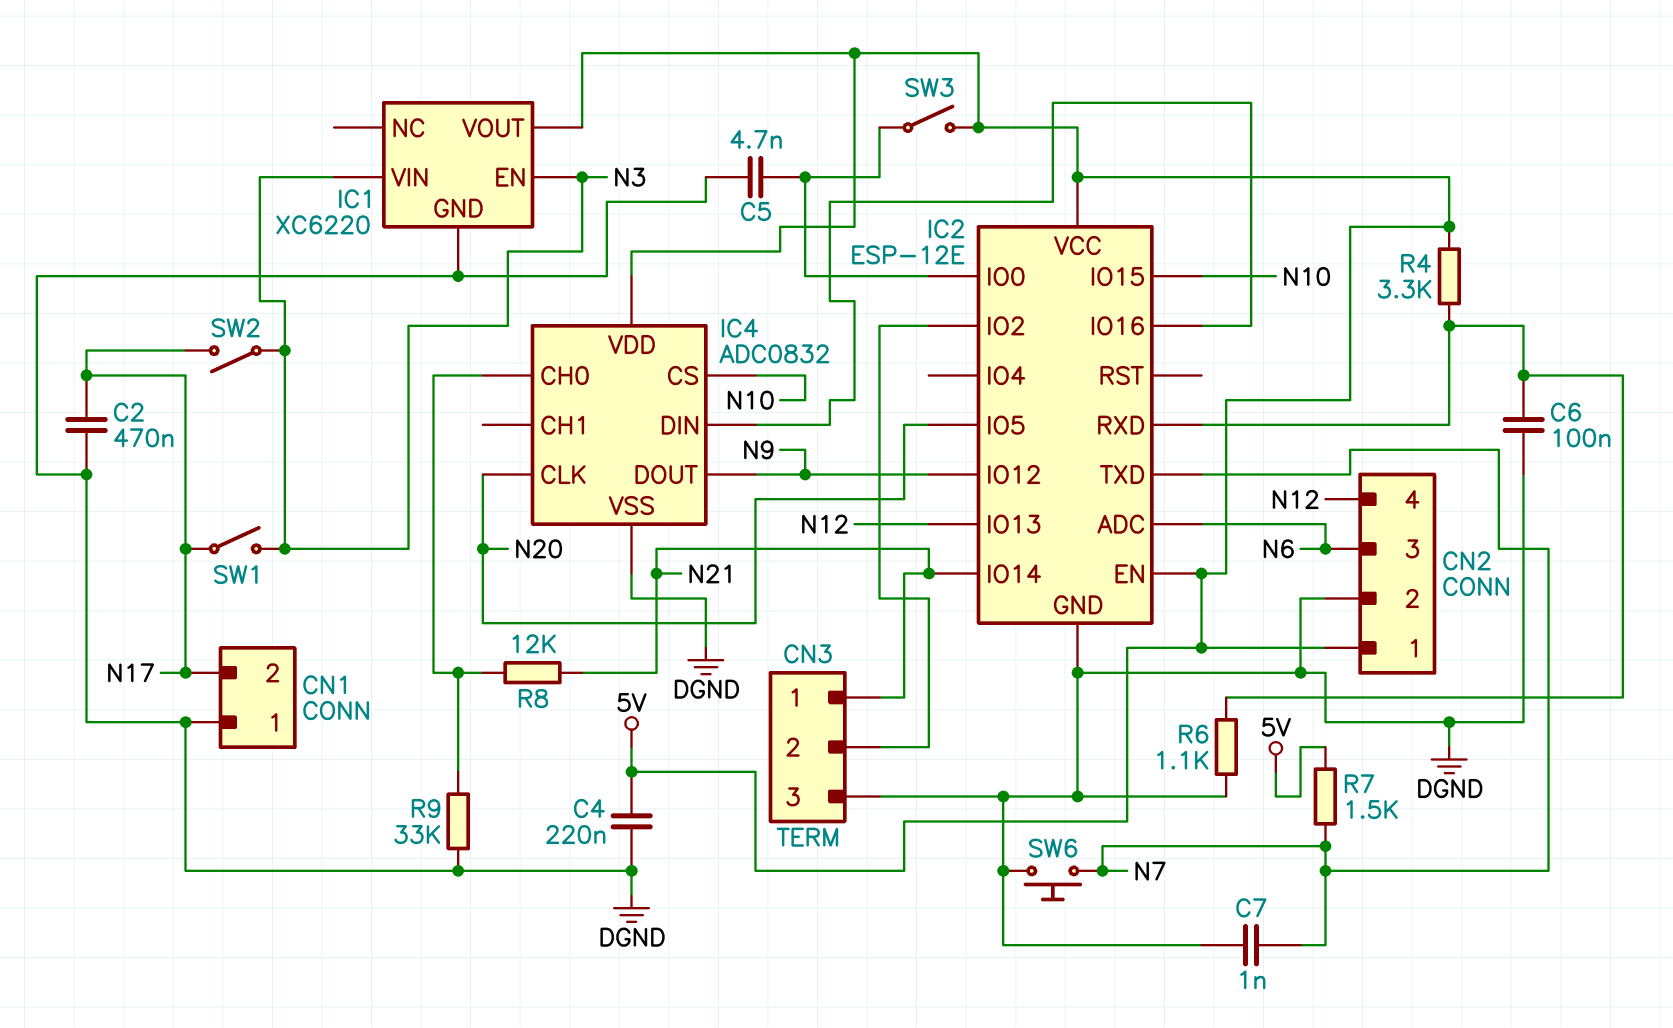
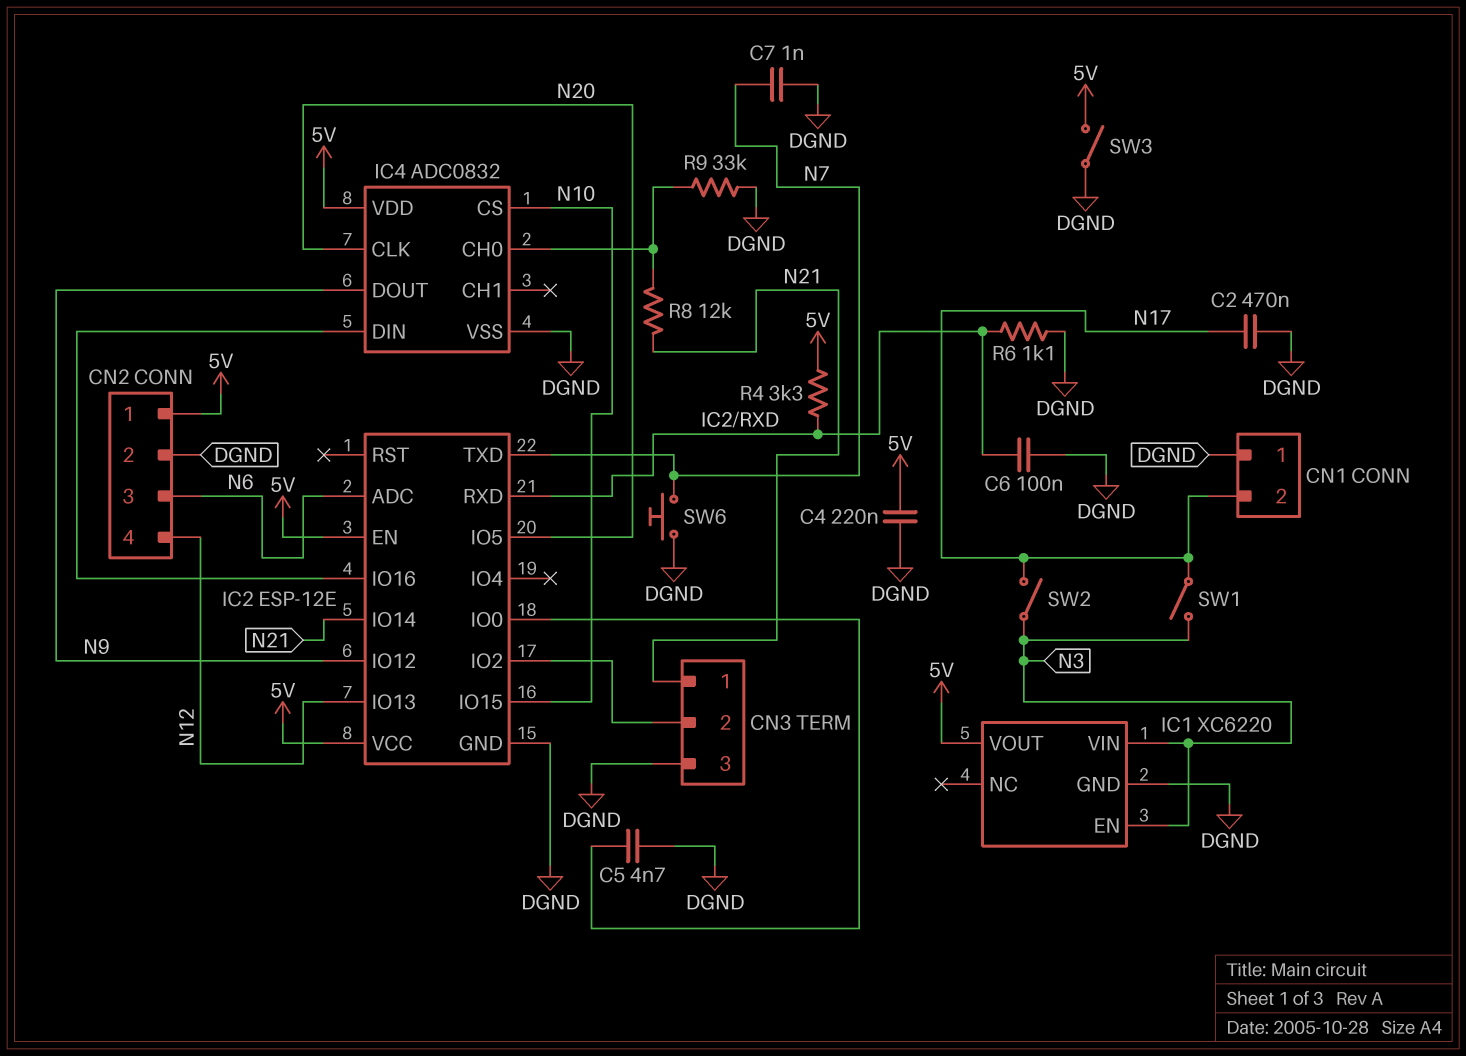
R7: 1.5k (5V, N7) -> none
SW3: switch (5V, IC2/IO0) -> switch (5V, DGND)

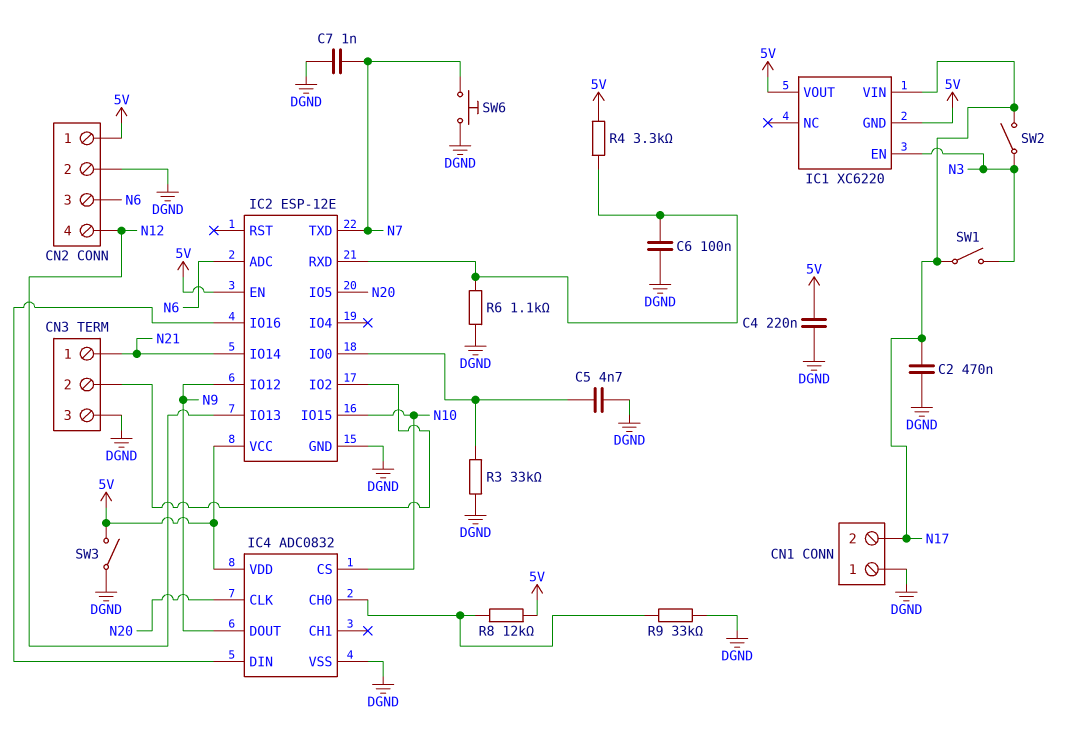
IC1 pin GND: DGND -> 5V
IC1 pin VIN: N3 -> N17
R3: none -> 33k (DGND, IC2/IO0)
R8: 12k (IC4/CH0, N21) -> 12k (5V, IC4/CH0)

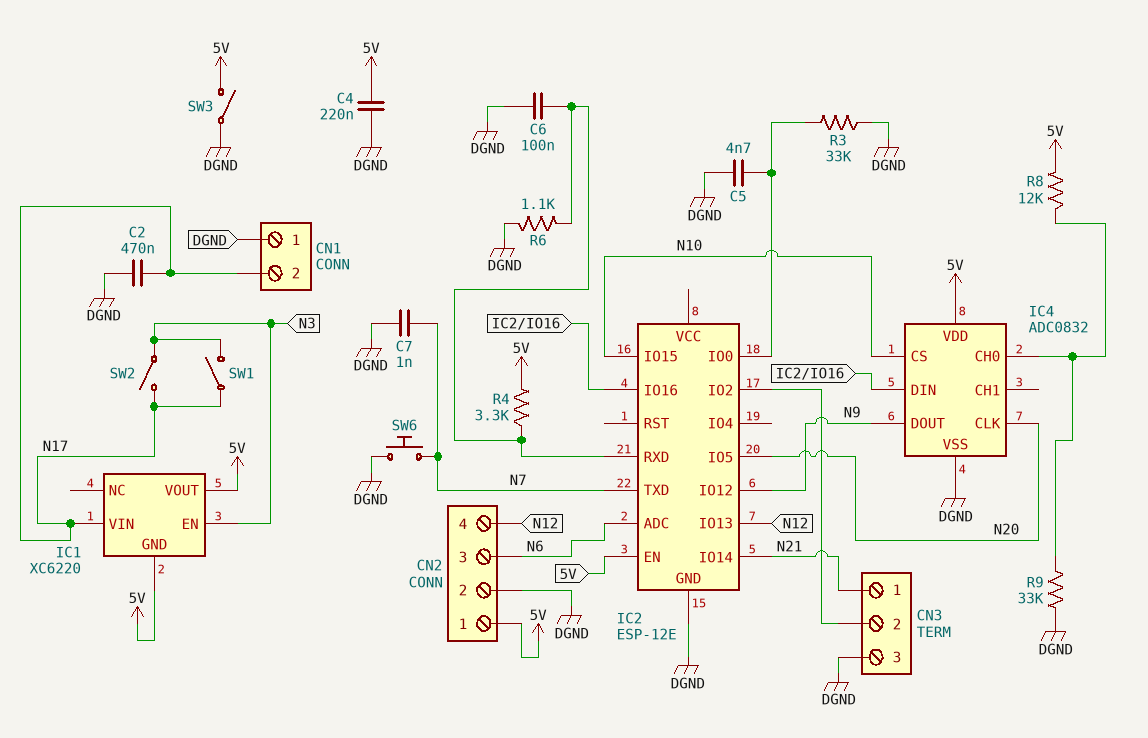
IC2 pin VCC: 5V -> none

